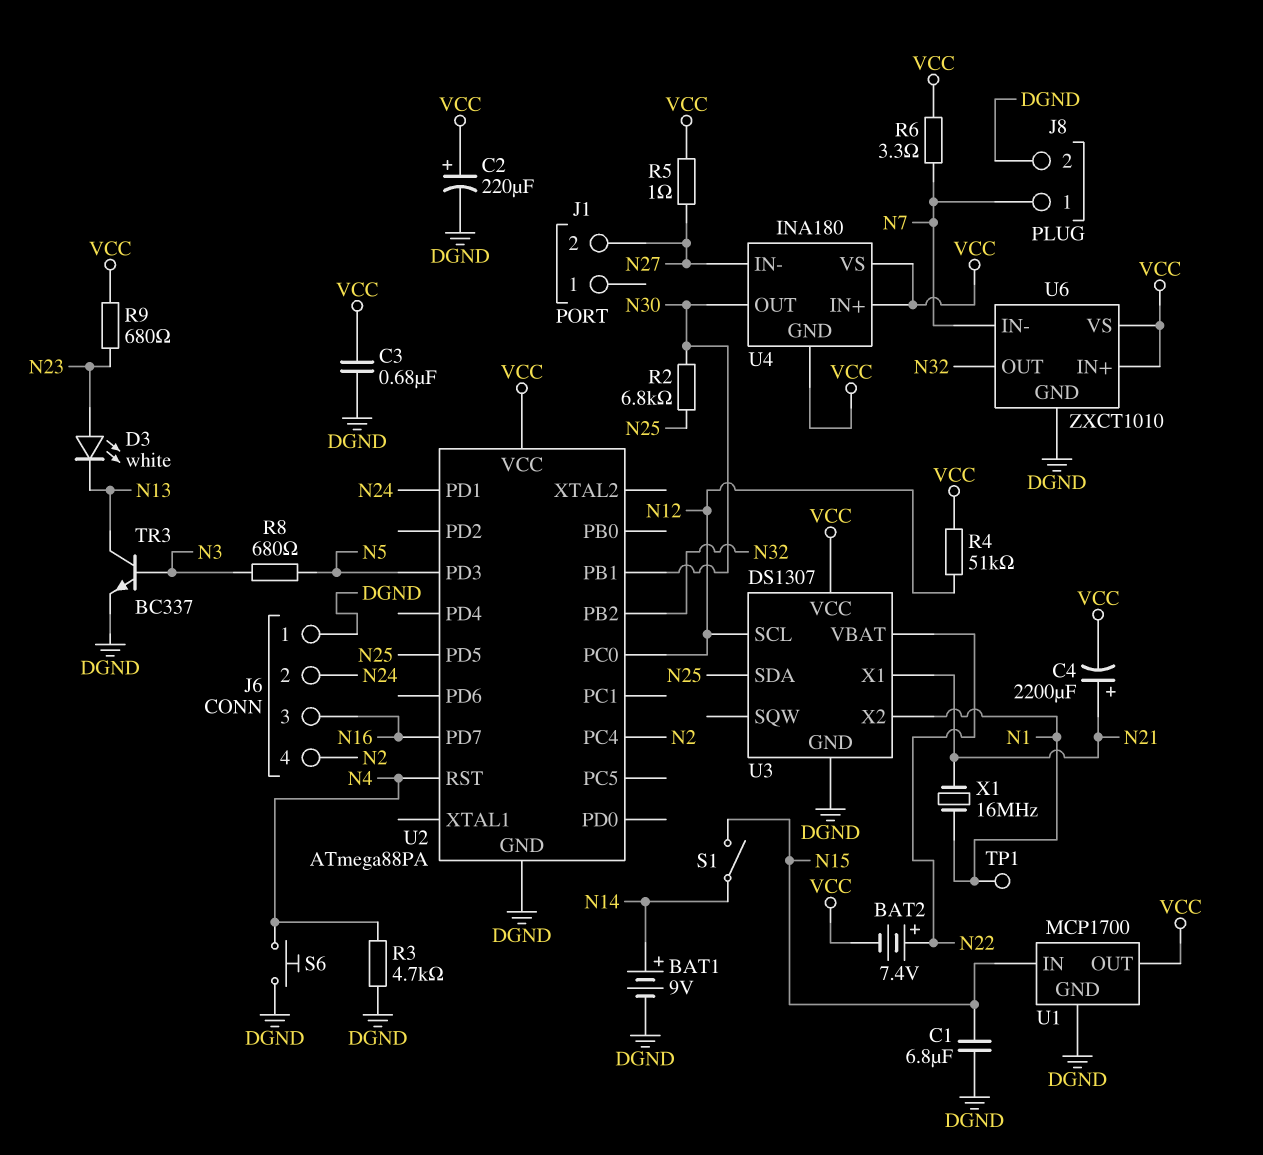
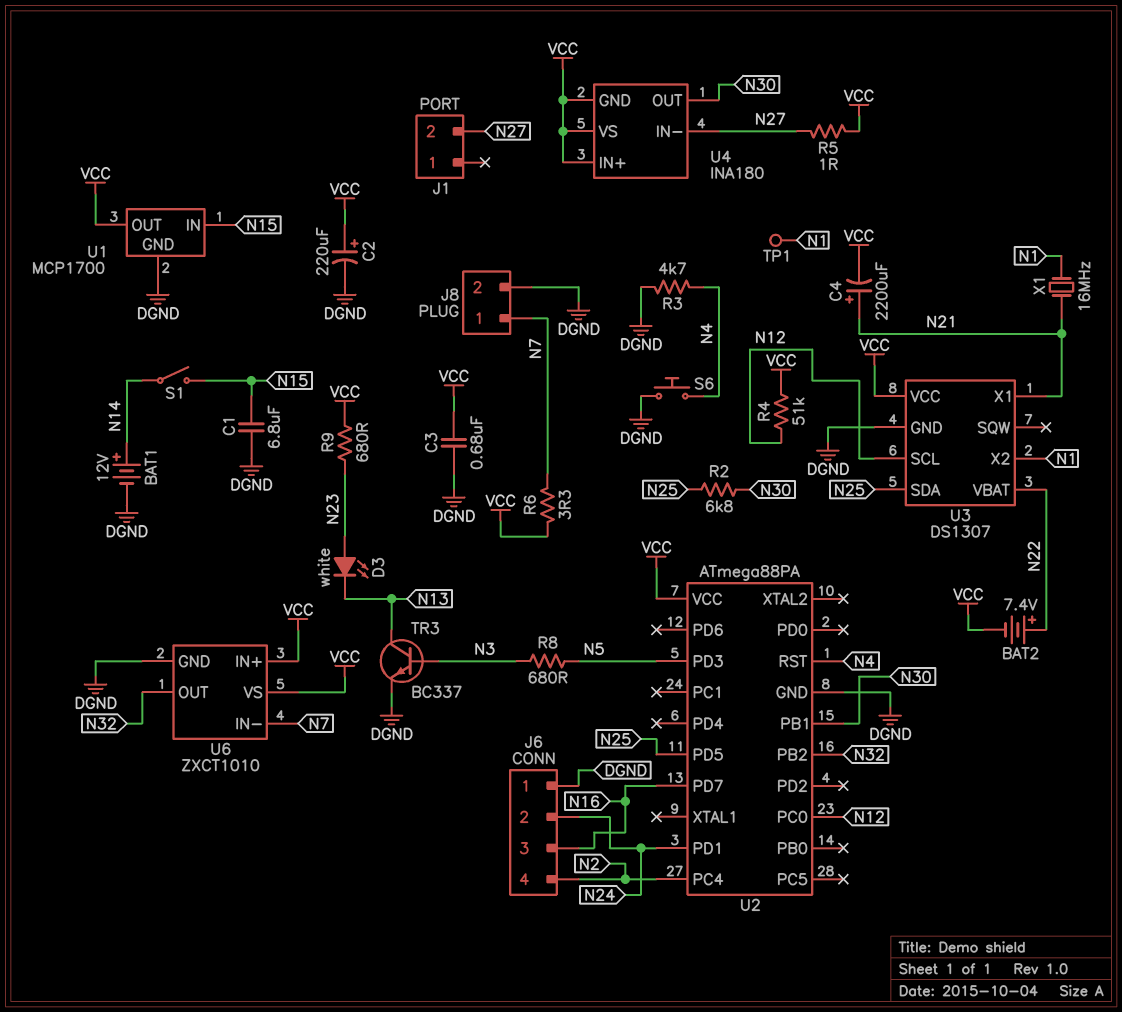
BAT1: 9V (plus N14, minus DGND) -> 12V (plus N14, minus DGND)

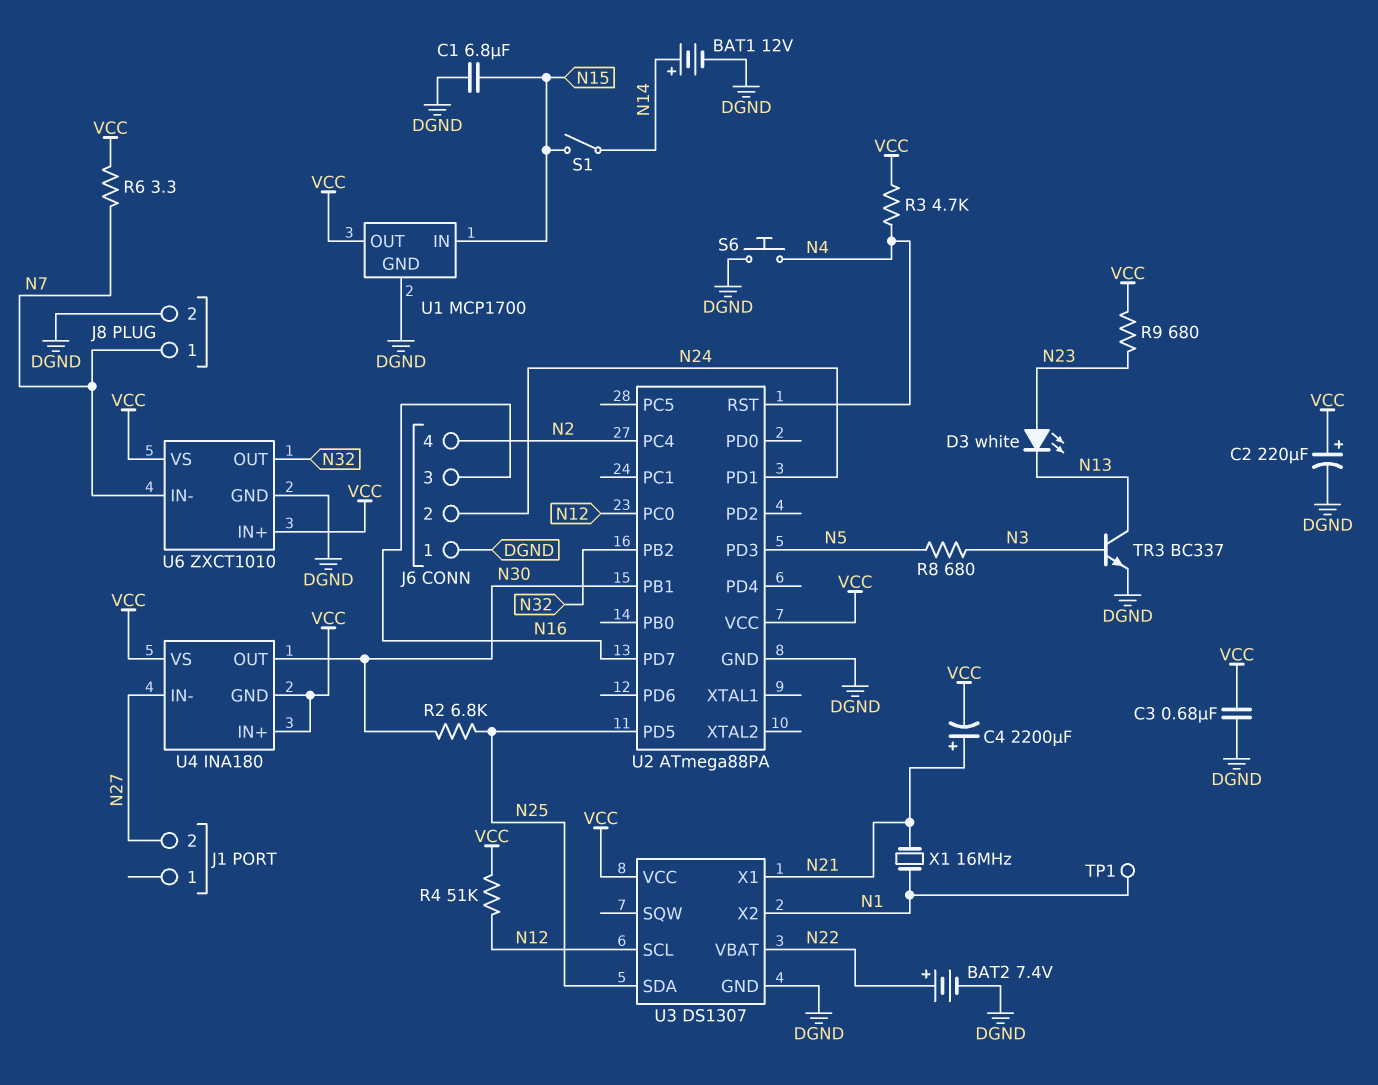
BAT2: 7.4V (plus N22, minus VCC) -> 7.4V (plus N22, minus DGND)
R3: 4.7k (DGND, N4) -> 4.7k (N4, VCC)
R5: 1 (N27, VCC) -> none

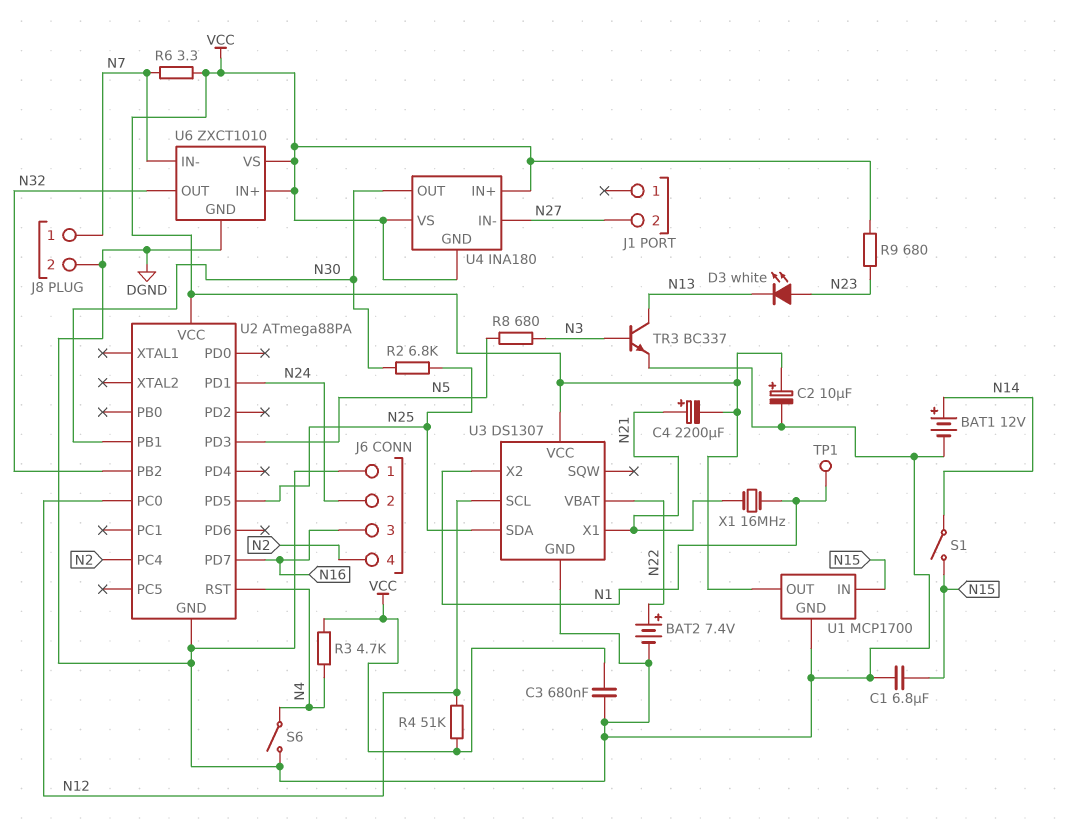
C2: 220uF (plus VCC, minus DGND) -> 10uF (plus VCC, minus DGND)
S6: button (DGND, N4) -> switch (DGND, N4)

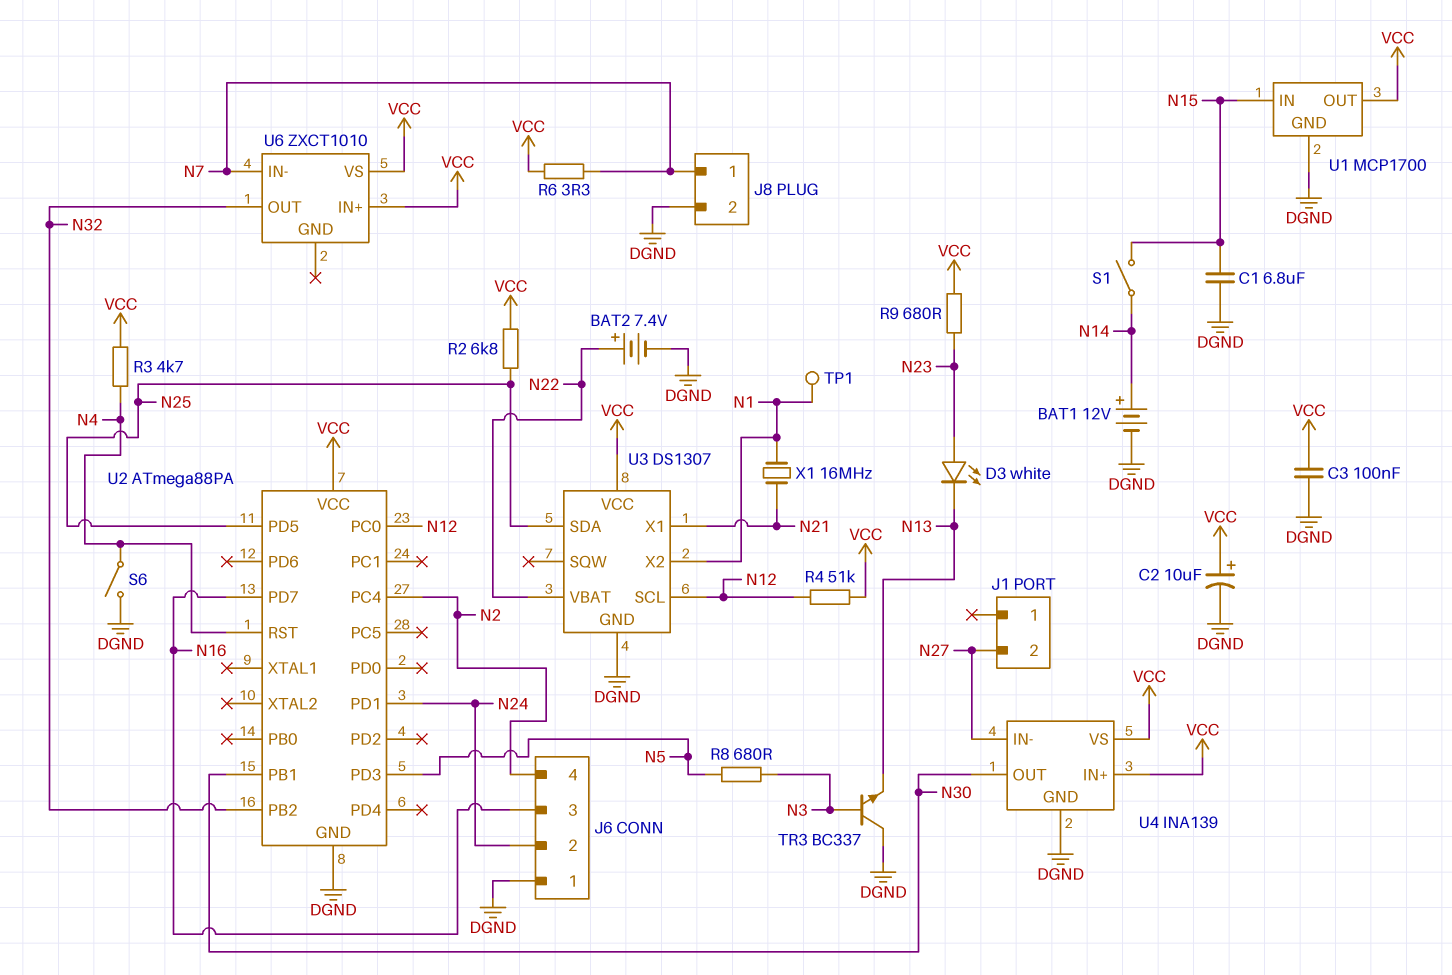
C3: 680nF (DGND, VCC) -> 100nF (DGND, VCC)
C4: 2200uF (plus N21, minus VCC) -> none
R2: 6.8k (N25, N30) -> 6.8k (N25, VCC)
TR3: NPN BC337 (B N3, C N13, E DGND) -> NPN BC337 (B N3, C DGND, E N13)
U4: INA180 -> INA139
U4 pin GND: VCC -> DGND
U6 pin GND: DGND -> none

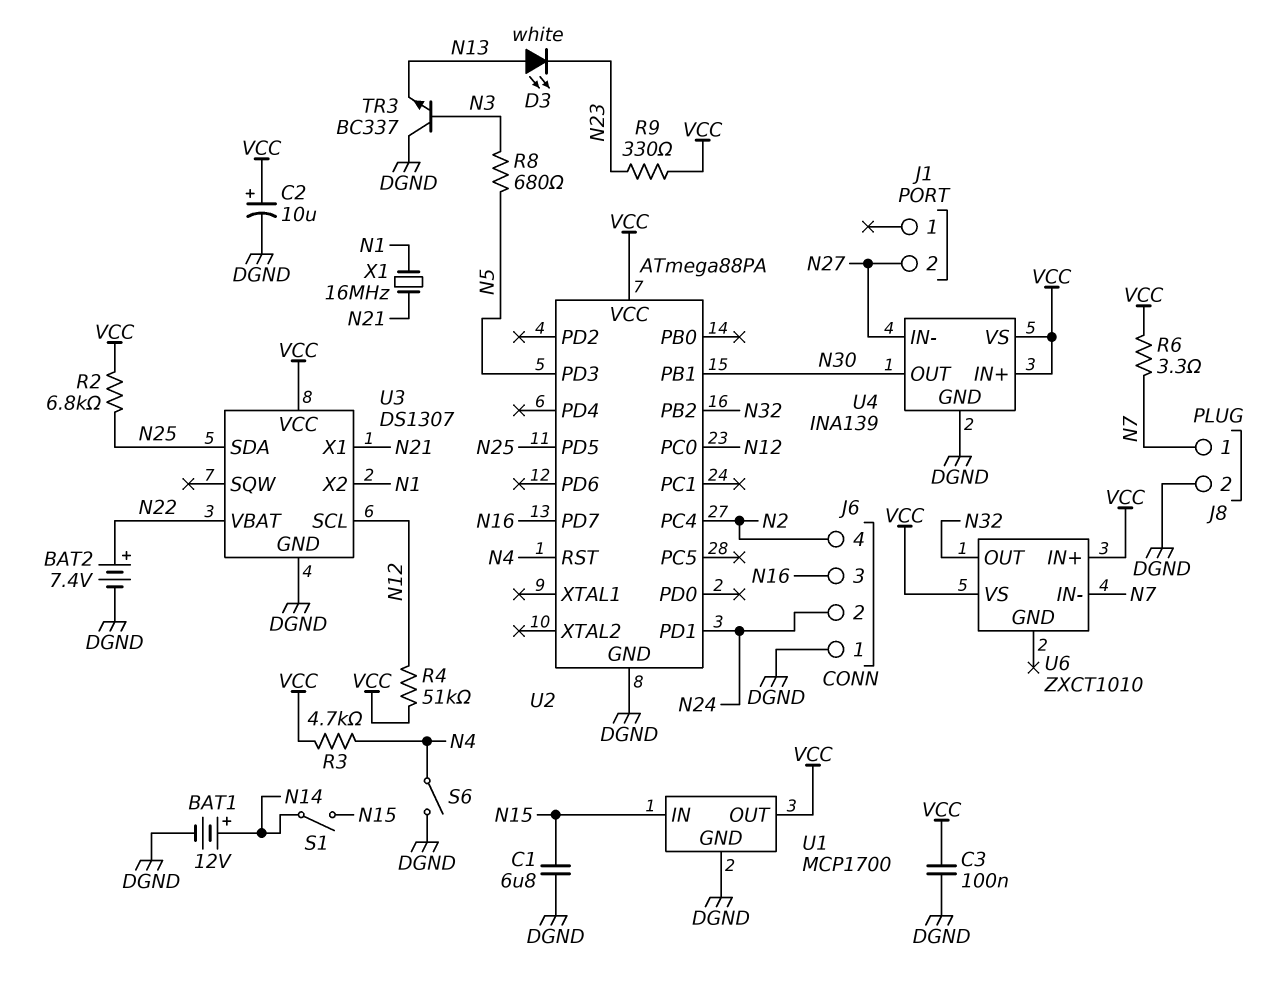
D3: LED white (A N23, K N13) -> LED white (A N13, K N23)
R9: 680 (N23, VCC) -> 330 (N23, VCC)
TP1: test point (N1) -> none

